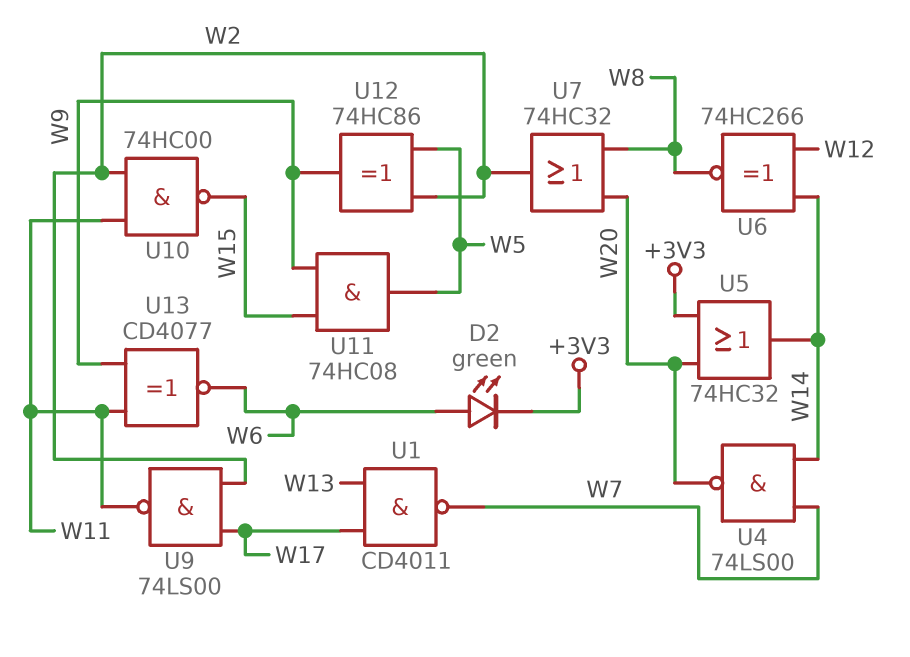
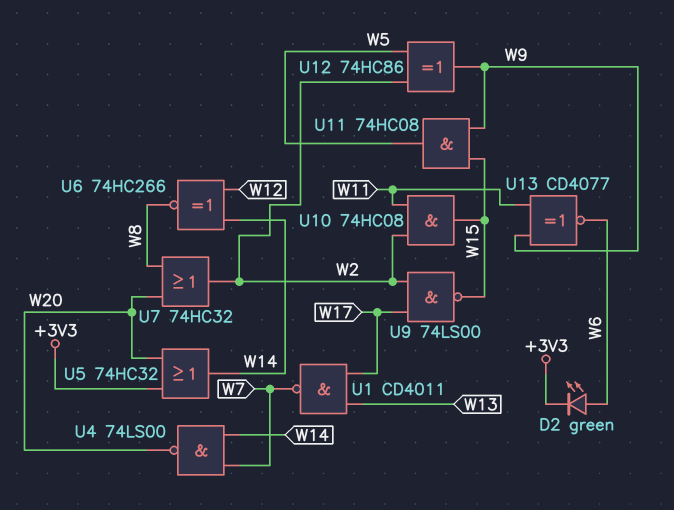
U9: NAND 74LS00 (in W2, in W17, out W11) -> NAND 74LS00 (in W2, in W17, out W15)
U10: NAND 74HC00 (in W2, in W11, out W15) -> AND 74HC08 (in W2, in W11, out W15)

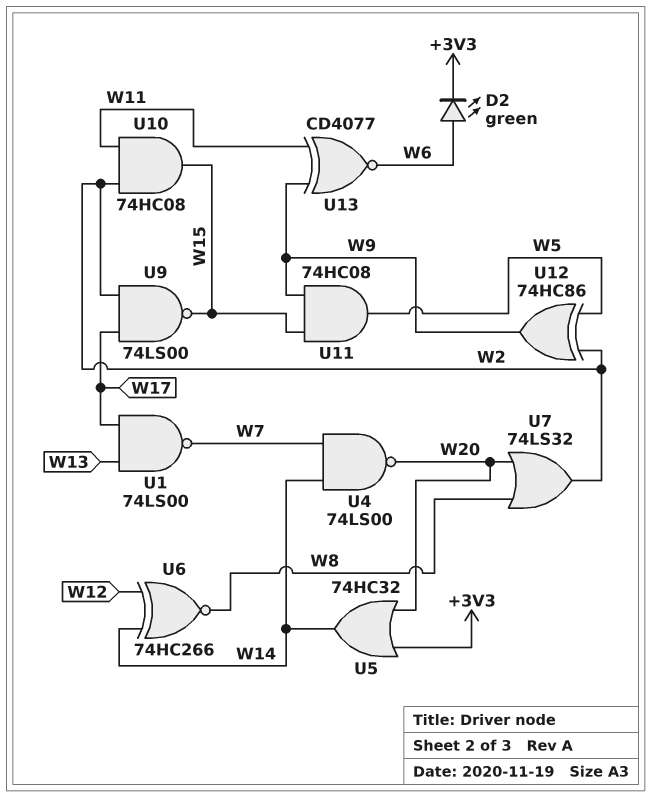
U1: NAND CD4011 (in W13, in W17, out W7) -> NAND 74LS00 (in W13, in W17, out W7)
U7: OR 74HC32 (in W8, in W20, out W2) -> OR 74LS32 (in W8, in W20, out W2)

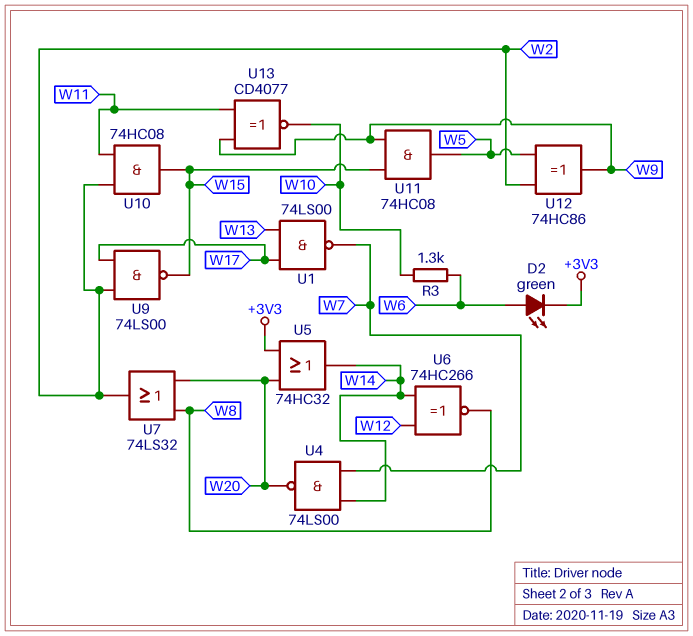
R3: none -> 1.3k (W6, W10)
U13: XNOR CD4077 (in W9, in W11, out W6) -> XNOR CD4077 (in W9, in W11, out W10)

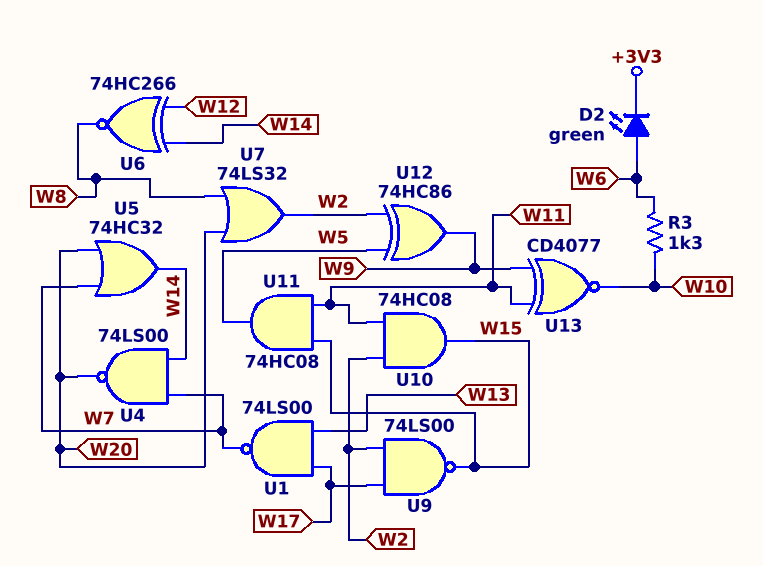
U5: OR 74HC32 (in +3V3, in W20, out W14) -> OR 74HC32 (in W7, in W20, out W14)
U11: AND 74HC08 (in W9, in W15, out W5) -> AND 74HC08 (in W11, in W15, out W5)

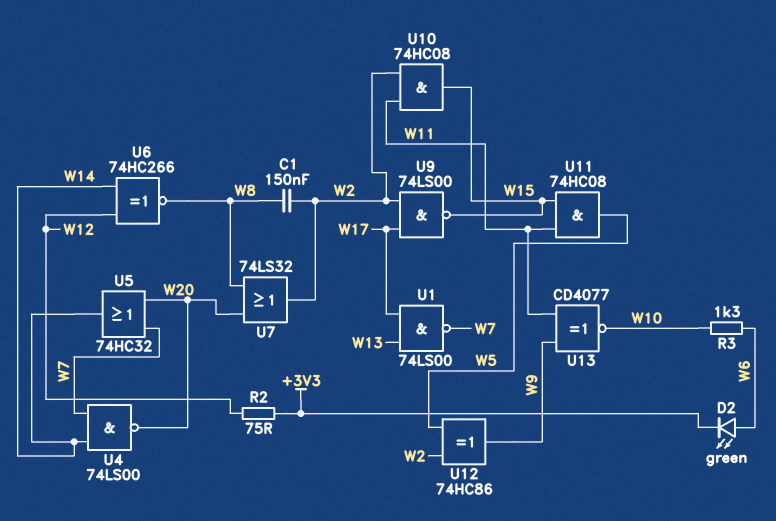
C1: none -> 150nF (W2, W8)
R2: none -> 75 (+3V3, W12)

